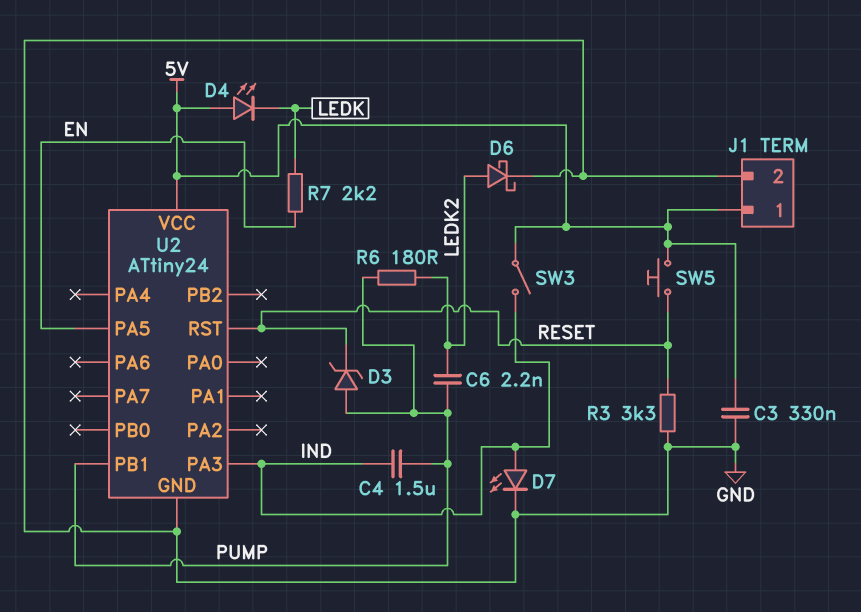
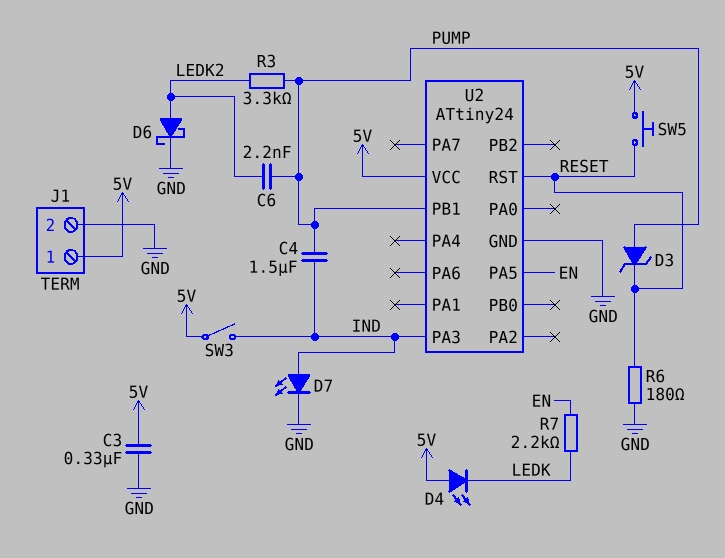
R3: 3.3k (GND, RESET) -> 3.3k (LEDK2, PUMP)
R6: 180 (LEDK2, PUMP) -> 180 (GND, RESET)

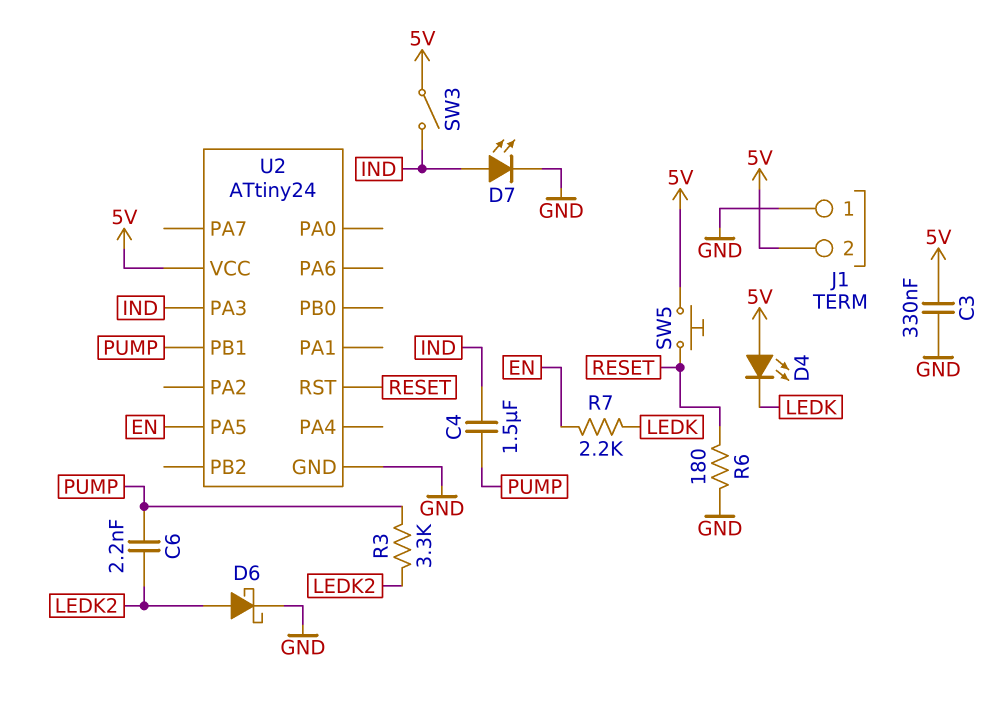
D3: zener (A PUMP, K RESET) -> none
J1 pin 1: 5V -> GND
J1 pin 2: GND -> 5V

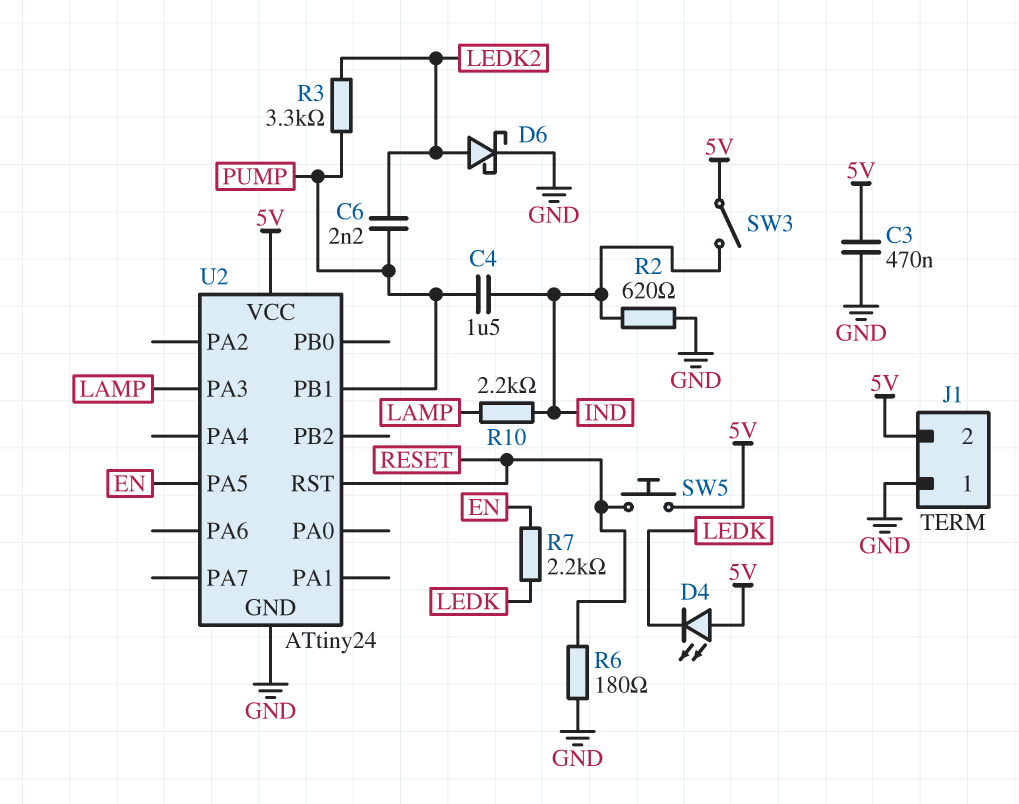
C3: 330nF (5V, GND) -> 470nF (5V, GND)
D7: LED (A IND, K GND) -> none
R2: none -> 620 (GND, IND)
R10: none -> 2.2k (IND, LAMP)
U2 pin PA3: IND -> LAMP

